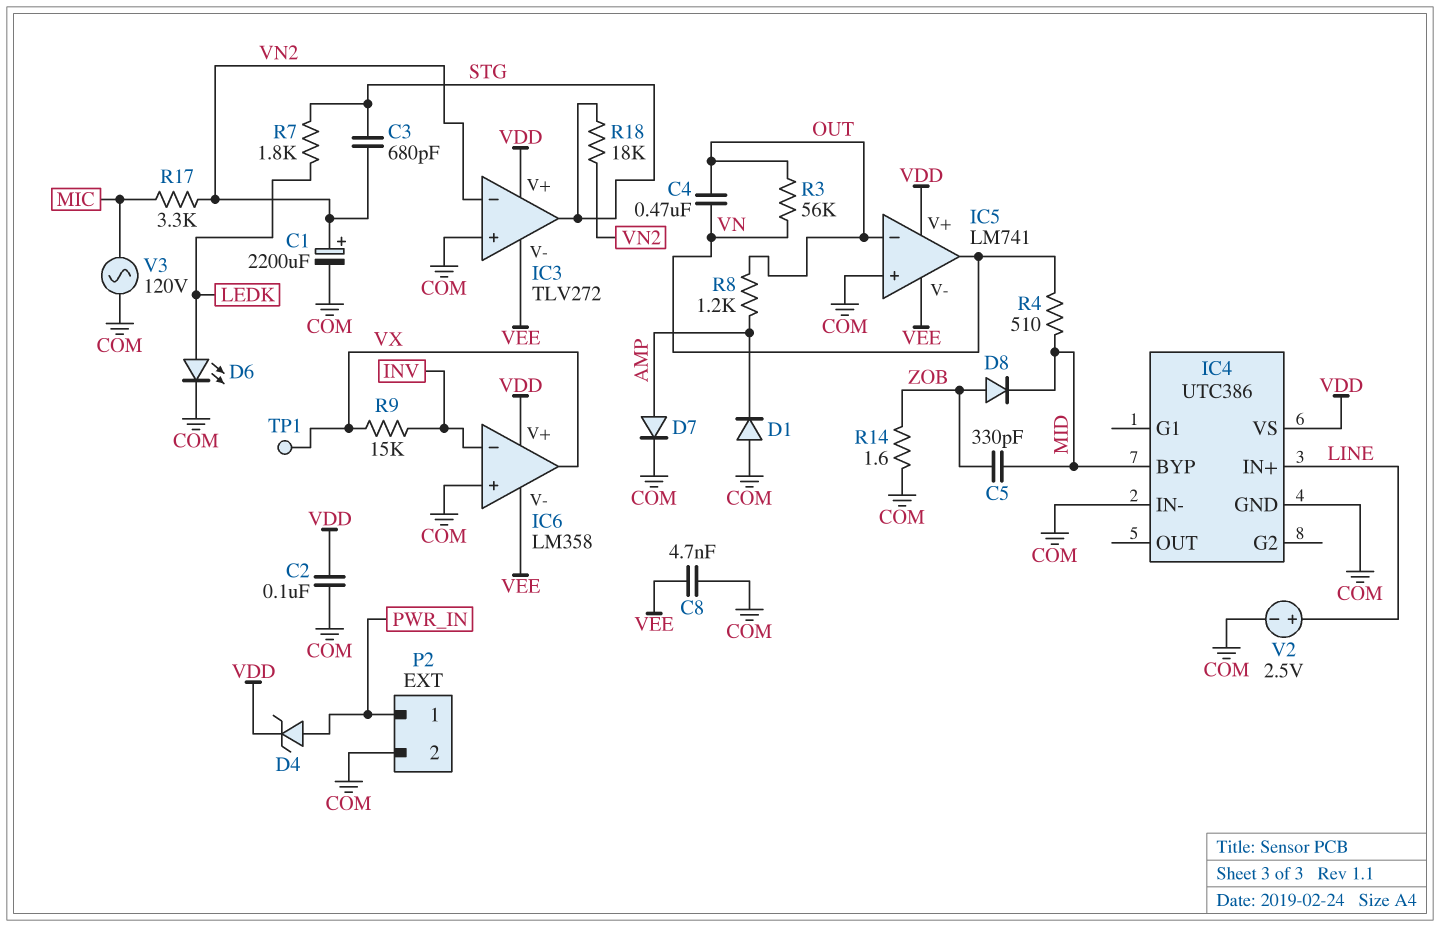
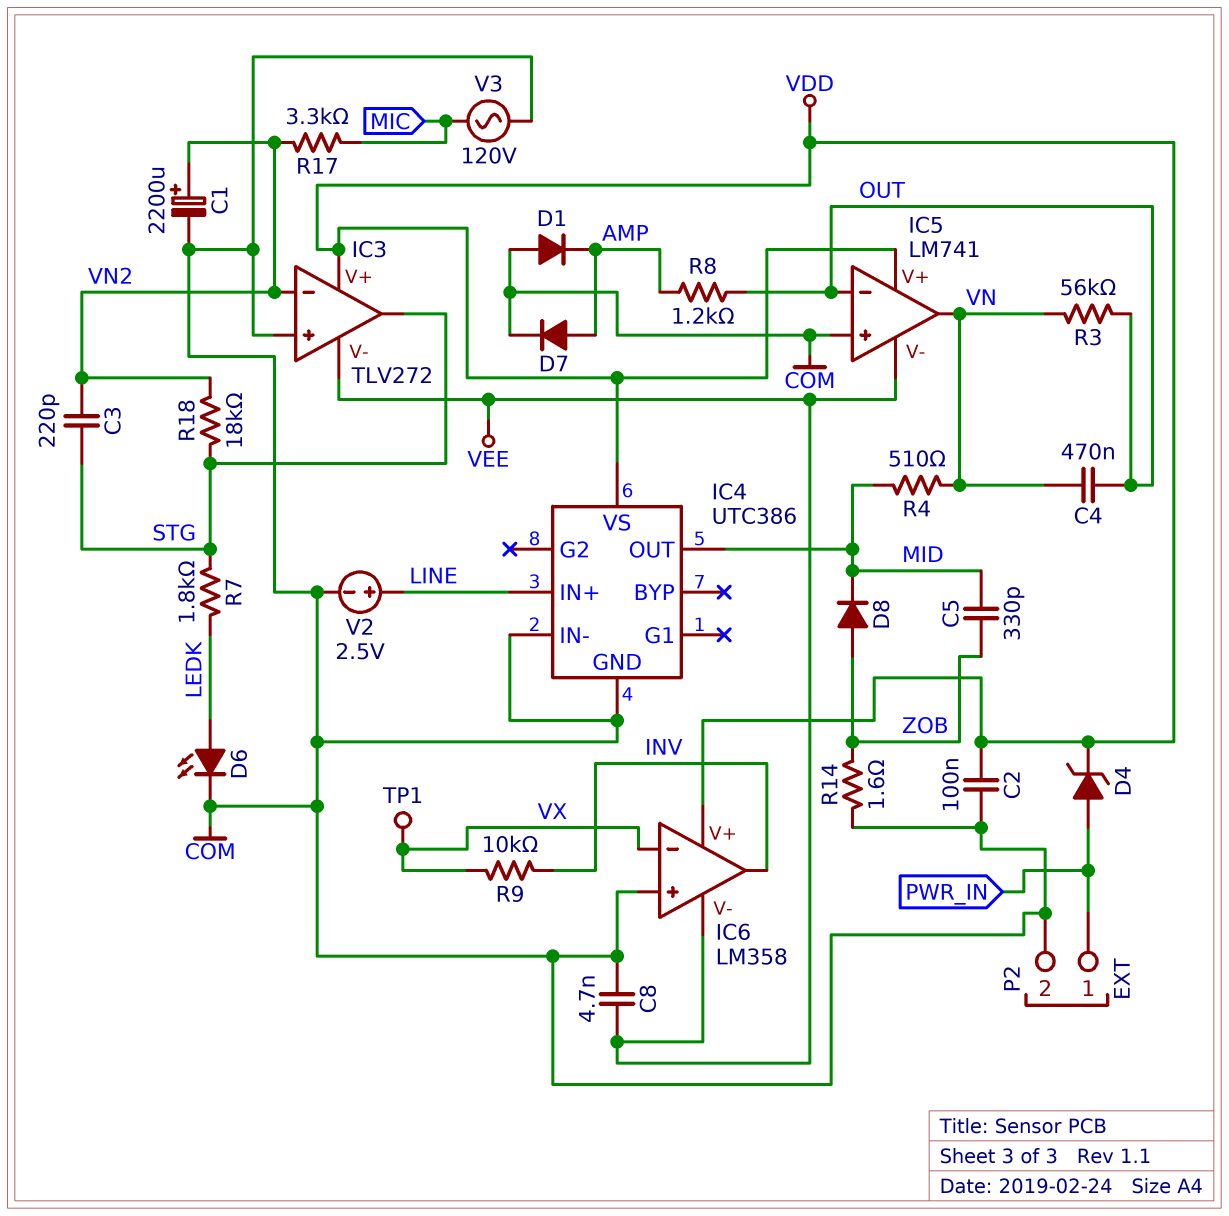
C3: 680pF (STG, VN2) -> 220pF (STG, VN2)
IC4 pin BYP: MID -> none
IC4 pin OUT: none -> MID
IC6 pin in-: INV -> VX
IC6 pin out: VX -> INV
R9: 15k (INV, VX) -> 10k (INV, VX)

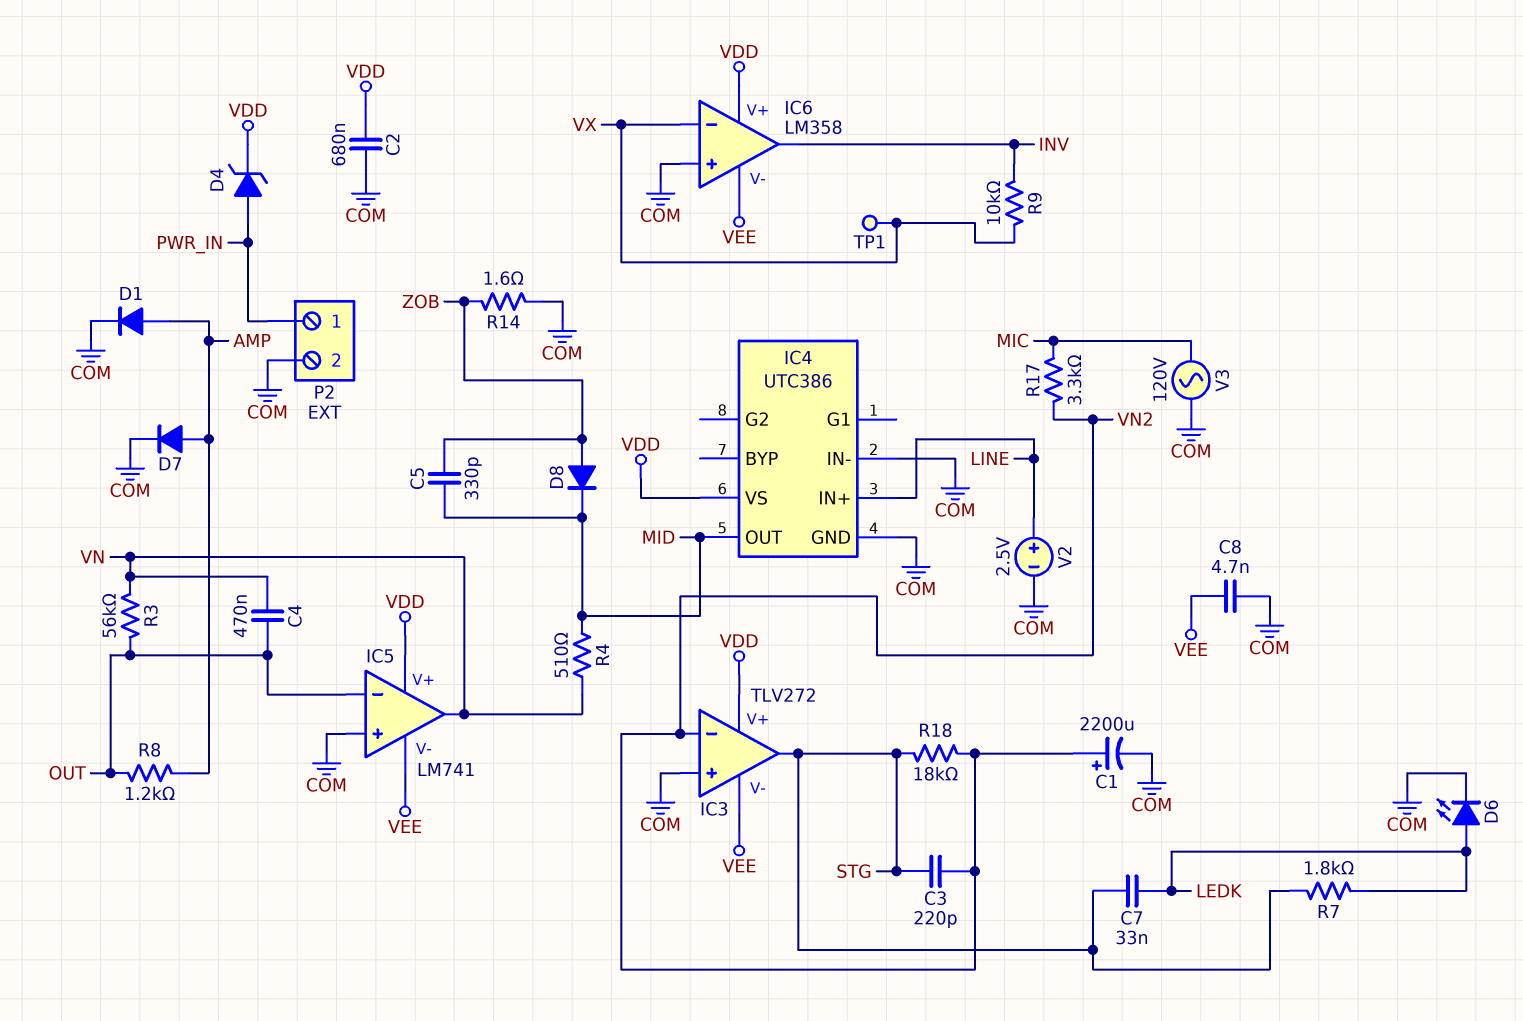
C2: 100nF (COM, VDD) -> 680nF (COM, VDD)
C7: none -> 33nF (LEDK, STG)
D1: diode (A COM, K AMP) -> diode (A AMP, K COM)

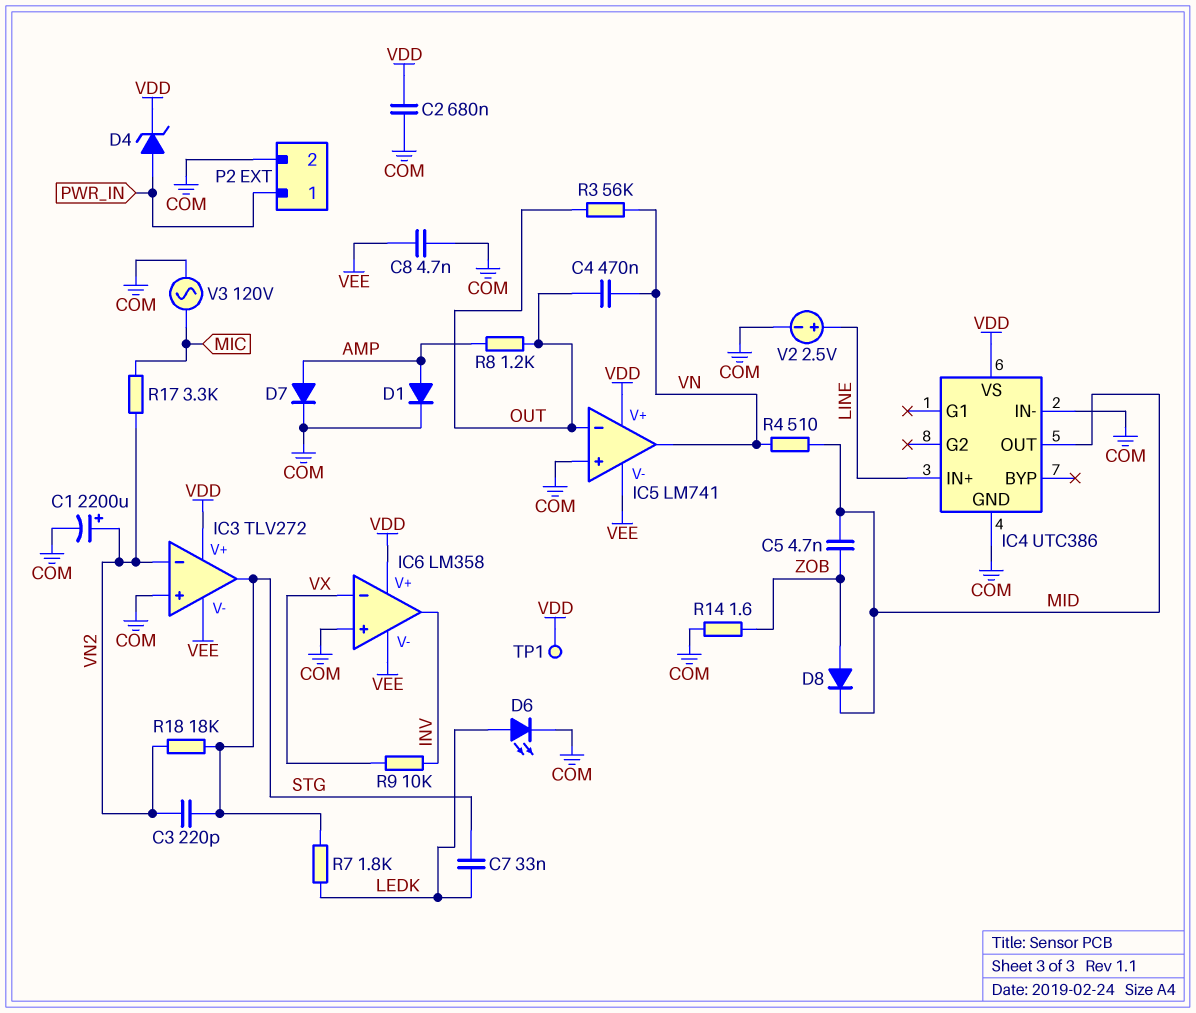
C5: 330pF (MID, ZOB) -> 4.7nF (MID, ZOB)
TP1: test point (VX) -> test point (VDD)

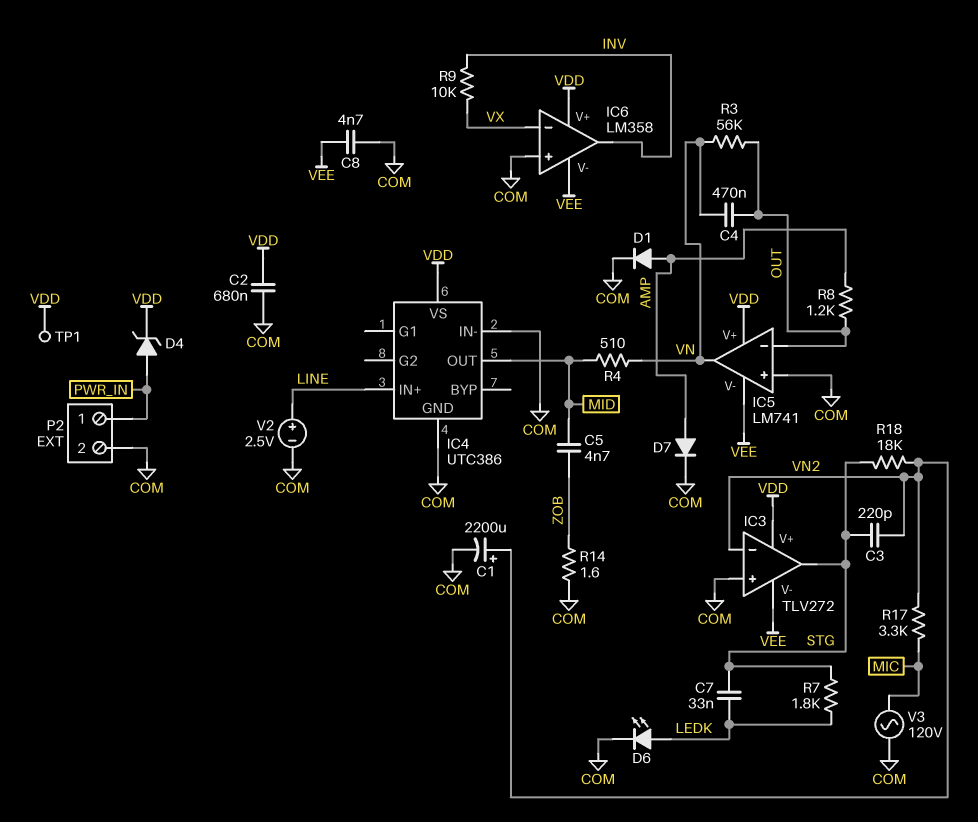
D8: diode (A ZOB, K MID) -> none

